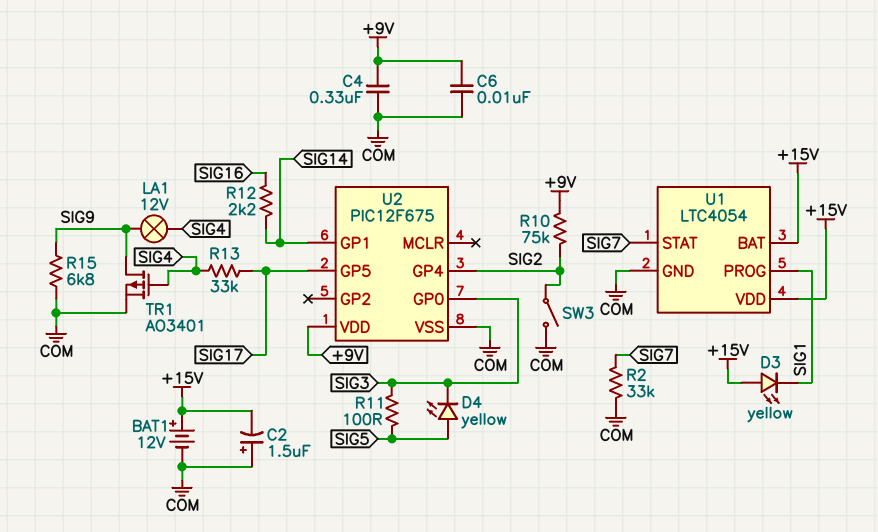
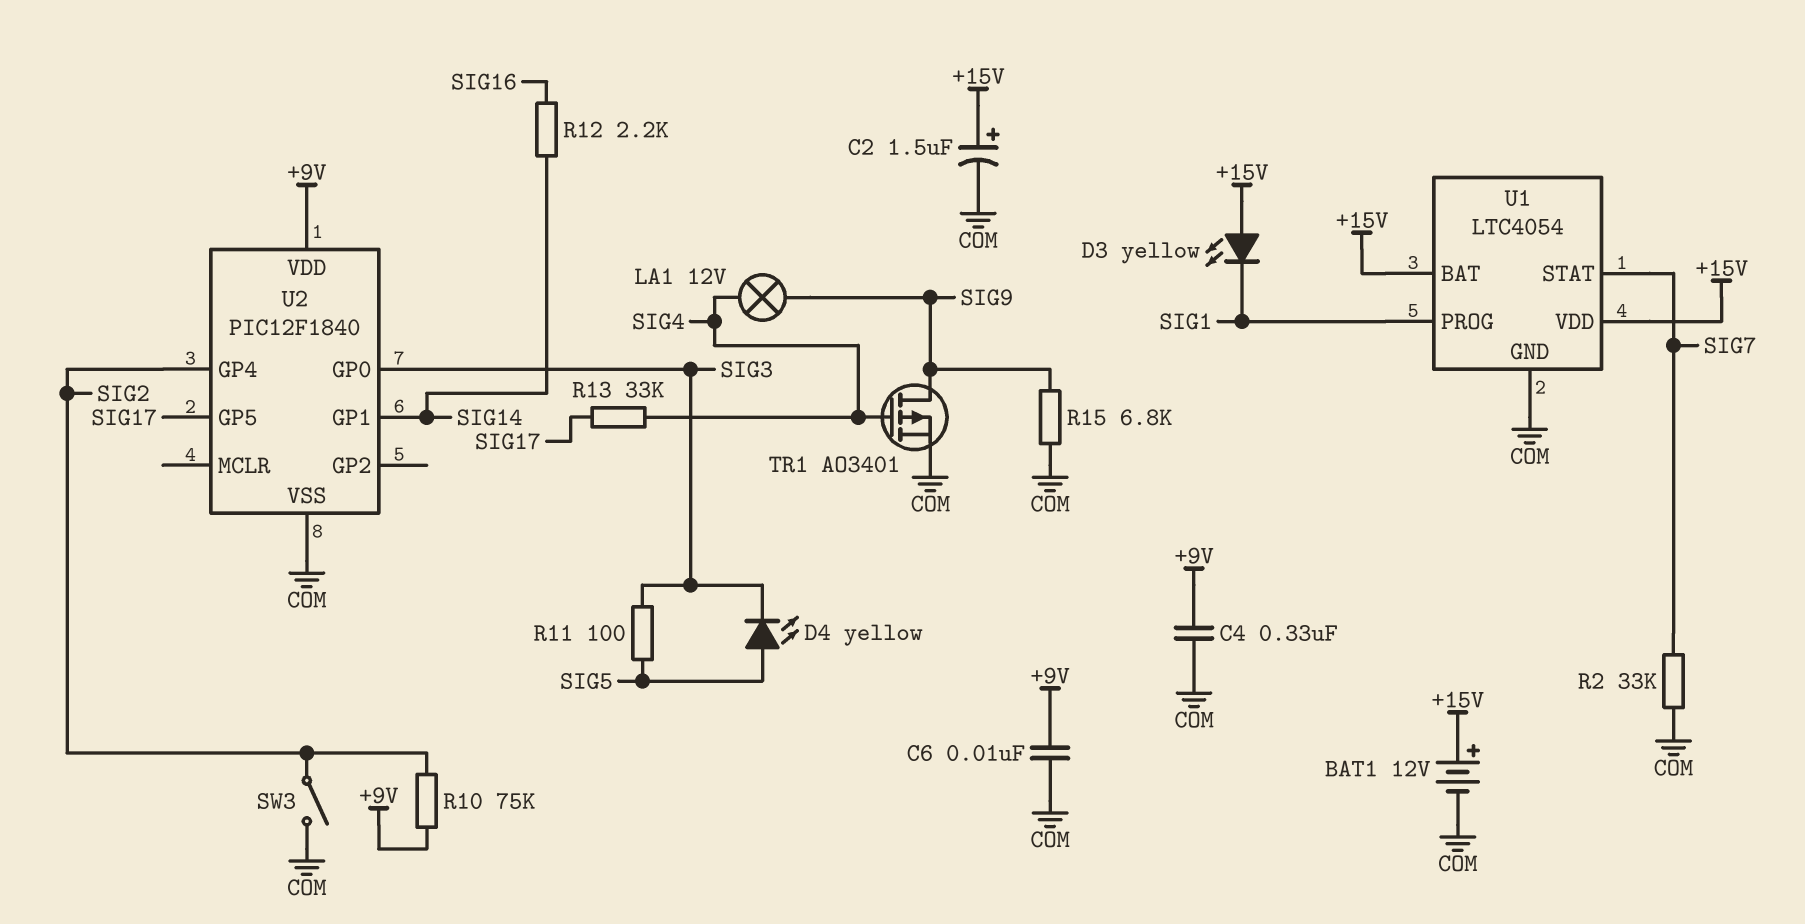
C2: 1.5uF (plus COM, minus +15V) -> 1.5uF (plus +15V, minus COM)
U2: PIC12F675 -> PIC12F1840

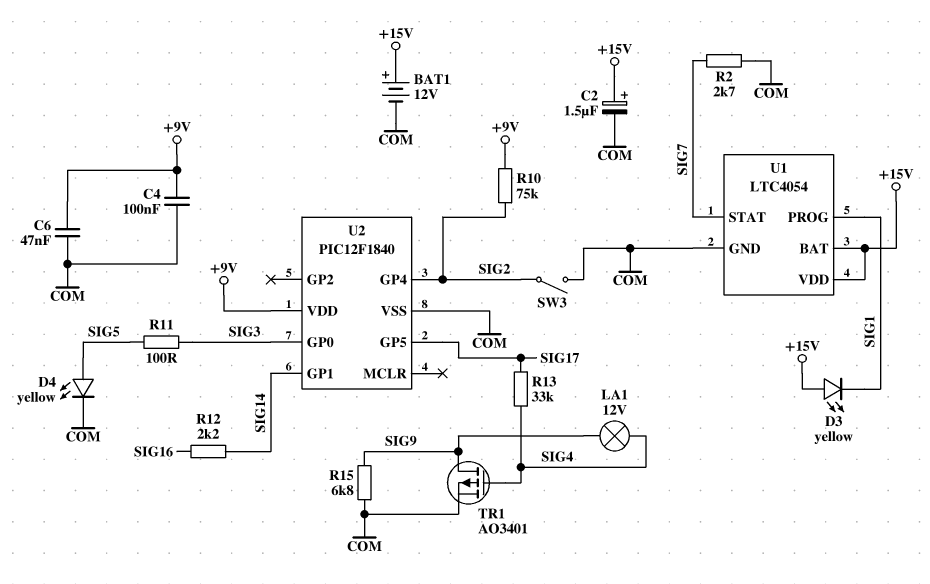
C4: 330nF (+9V, COM) -> 100nF (+9V, COM)
C6: 10nF (+9V, COM) -> 47nF (+9V, COM)
D4: LED yellow (A SIG5, K SIG3) -> LED yellow (A SIG5, K COM)
R2: 33k (COM, SIG7) -> 2.7k (COM, SIG7)

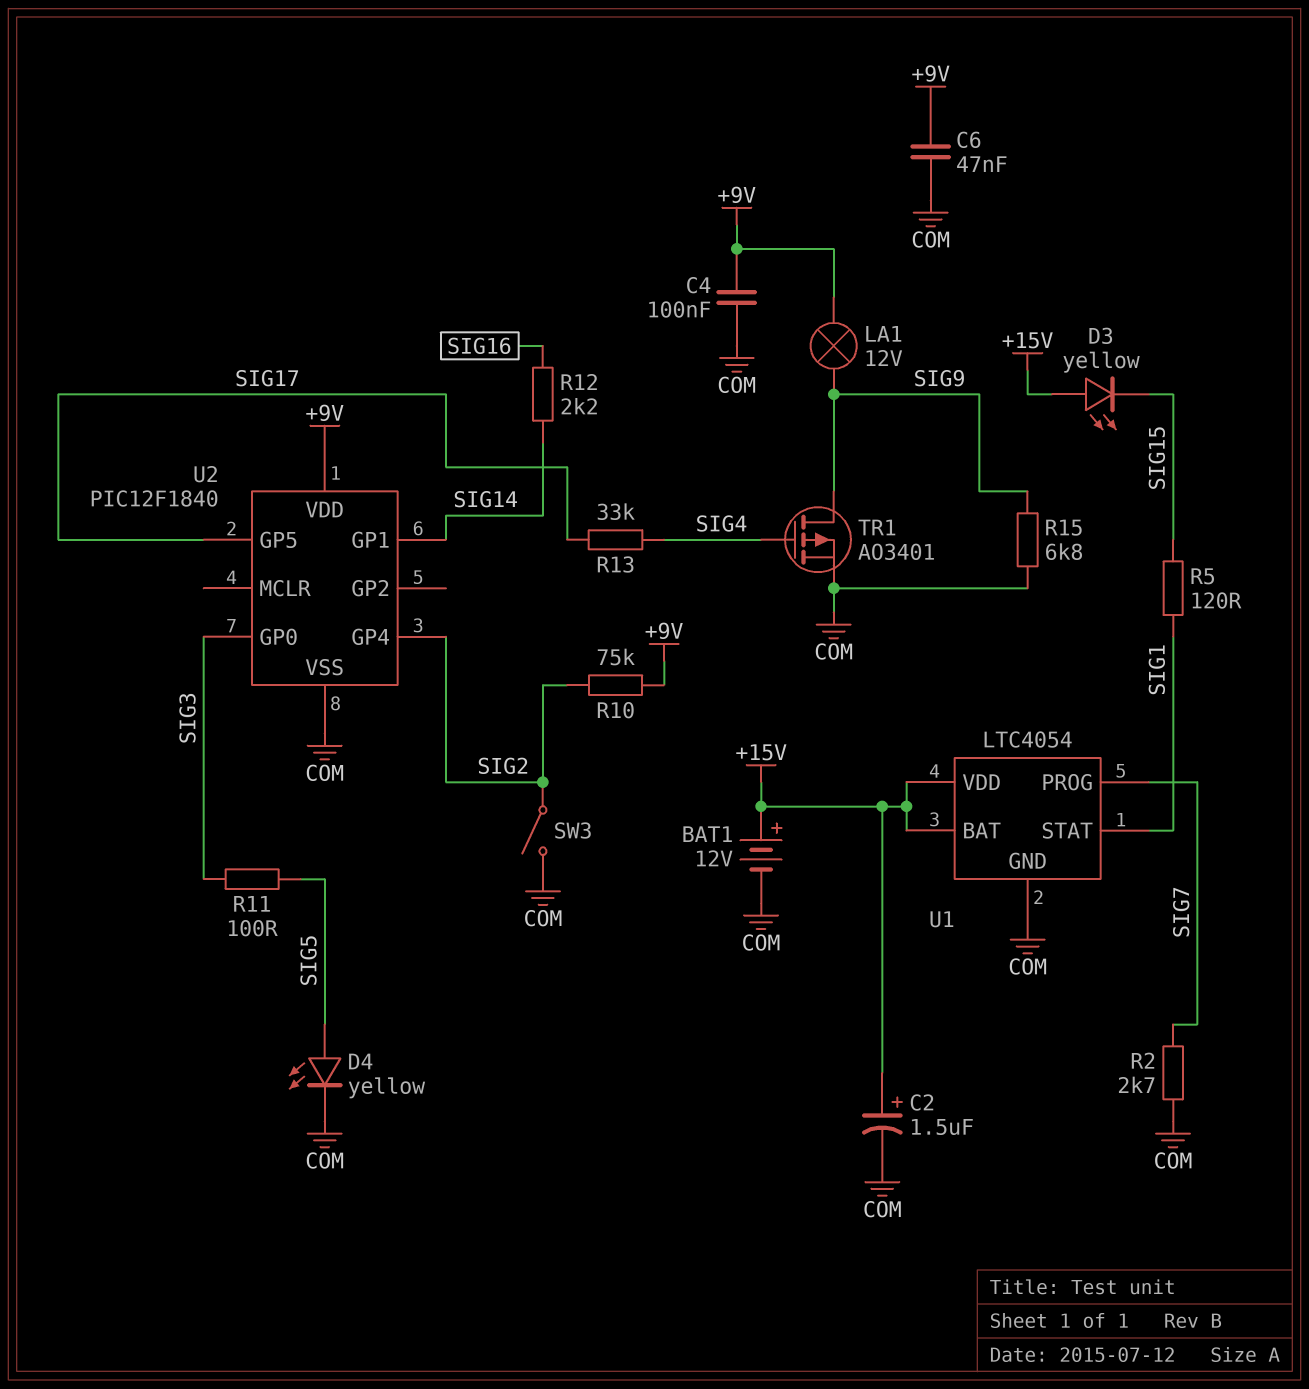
D3: LED yellow (A +15V, K SIG1) -> LED yellow (A +15V, K SIG15)
LA1: lamp 12V (SIG4, SIG9) -> lamp 12V (+9V, SIG9)
R5: none -> 120 (SIG1, SIG15)
U1 pin PROG: SIG1 -> SIG7
U1 pin STAT: SIG7 -> SIG1

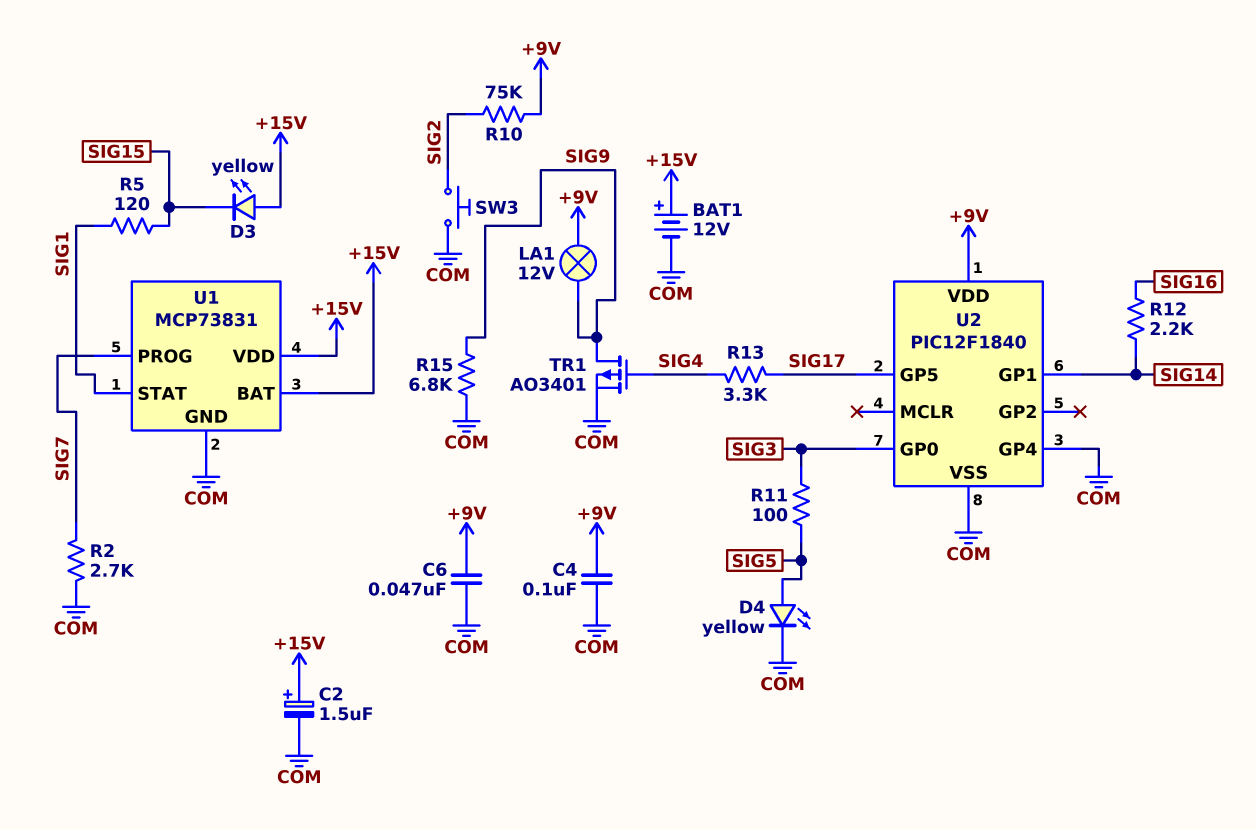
R13: 33k (SIG4, SIG17) -> 3.3k (SIG4, SIG17)
SW3: switch (COM, SIG2) -> button (COM, SIG2)
U1: LTC4054 -> MCP73831
U2 pin GP4: SIG2 -> COM

